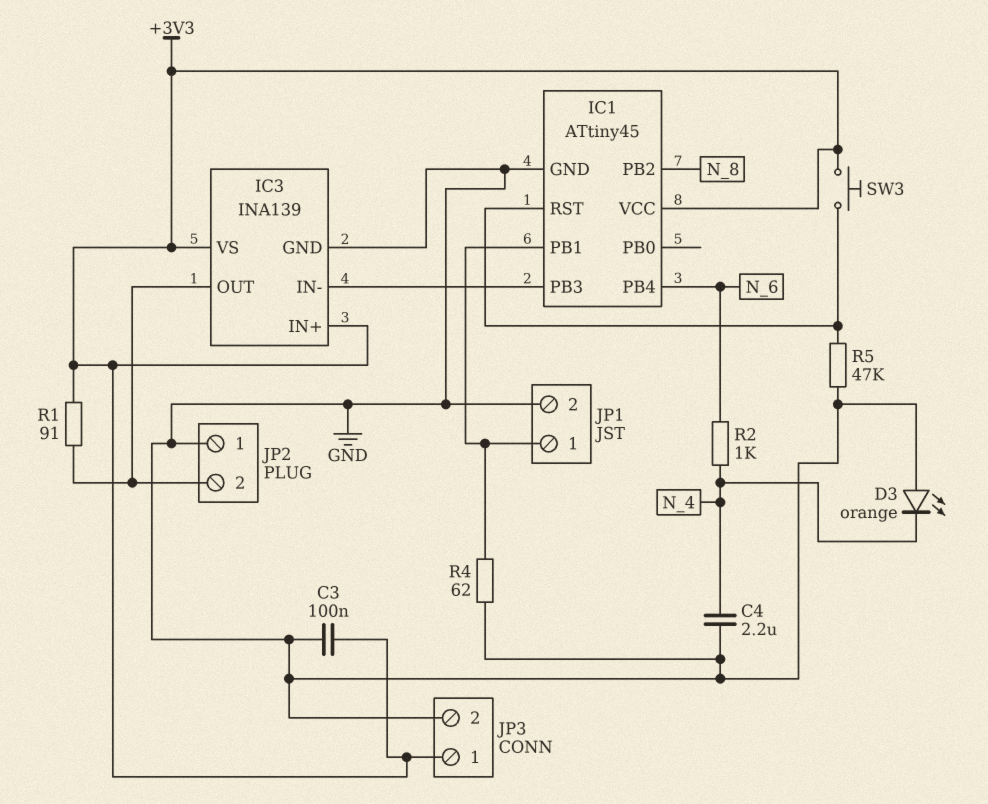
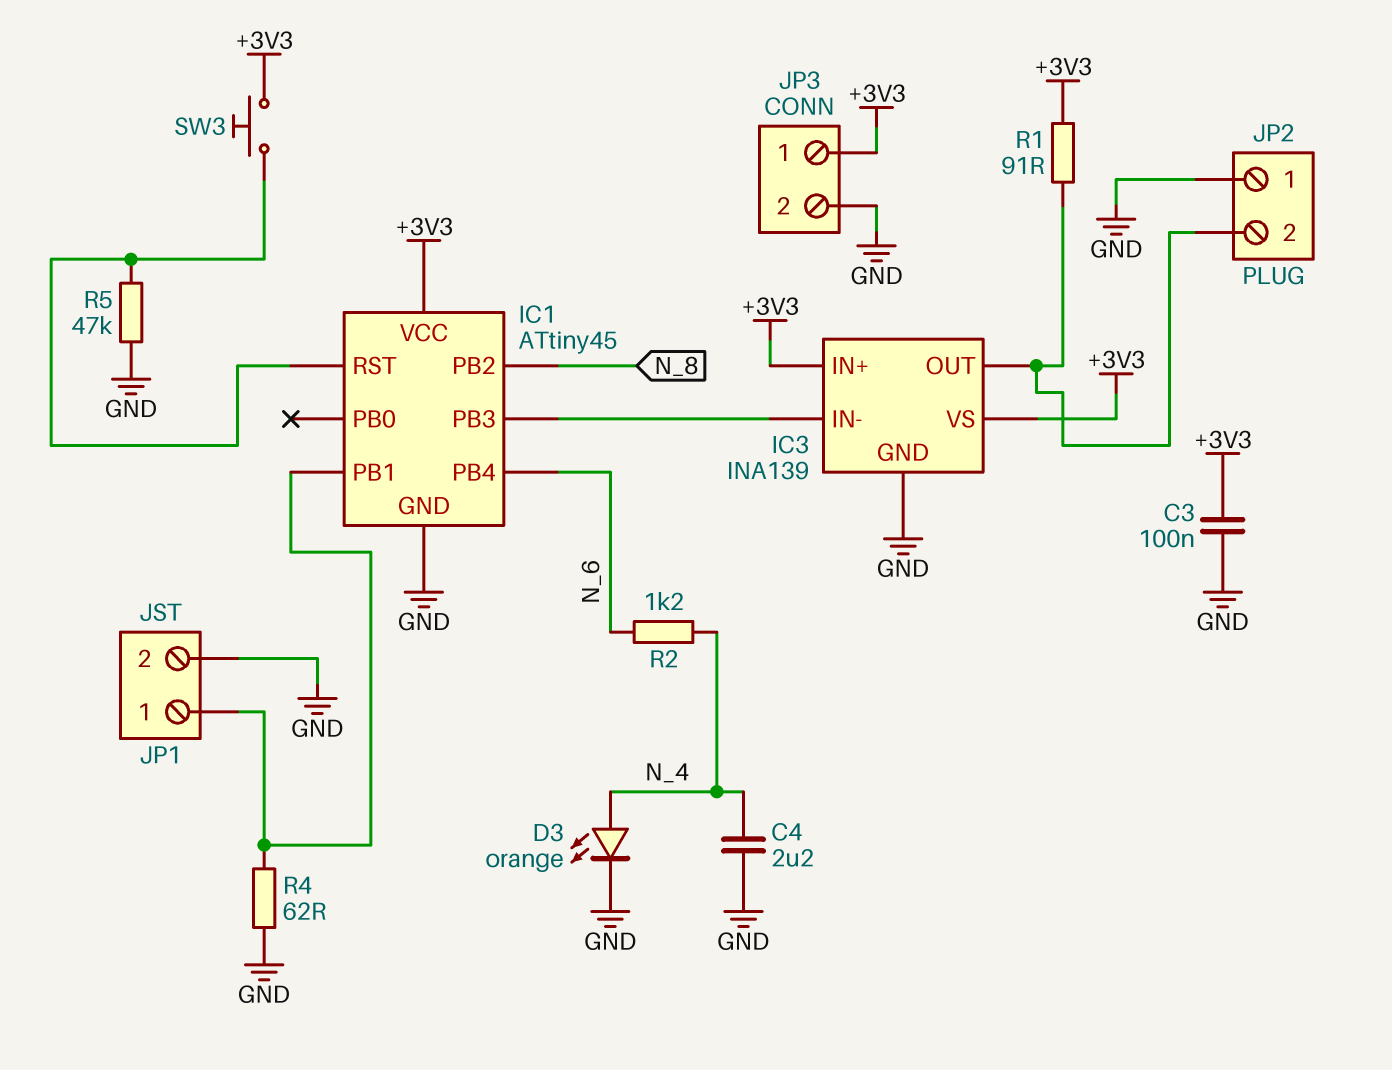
D3: LED orange (A GND, K N_4) -> LED orange (A N_4, K GND)
R2: 1k (N_4, N_6) -> 1.2k (N_4, N_6)

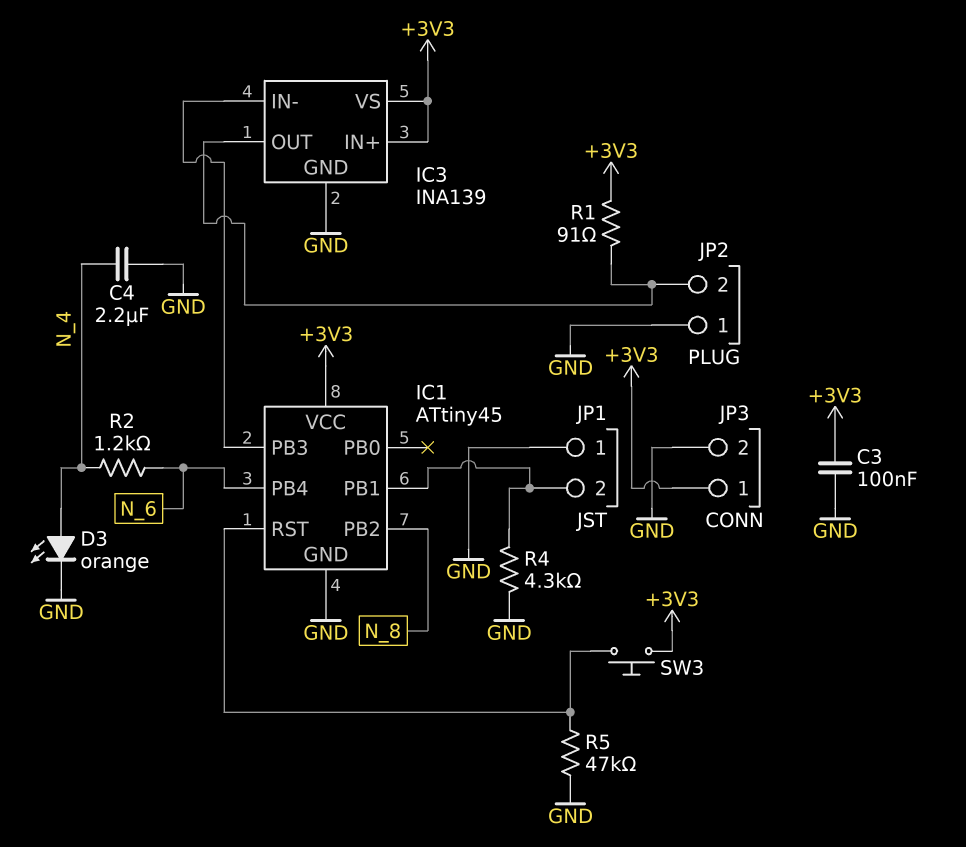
JP1 pin 1: IC1/PB1 -> GND
JP1 pin 2: GND -> IC1/PB1
R4: 62 (GND, IC1/PB1) -> 4.3k (GND, IC1/PB1)

